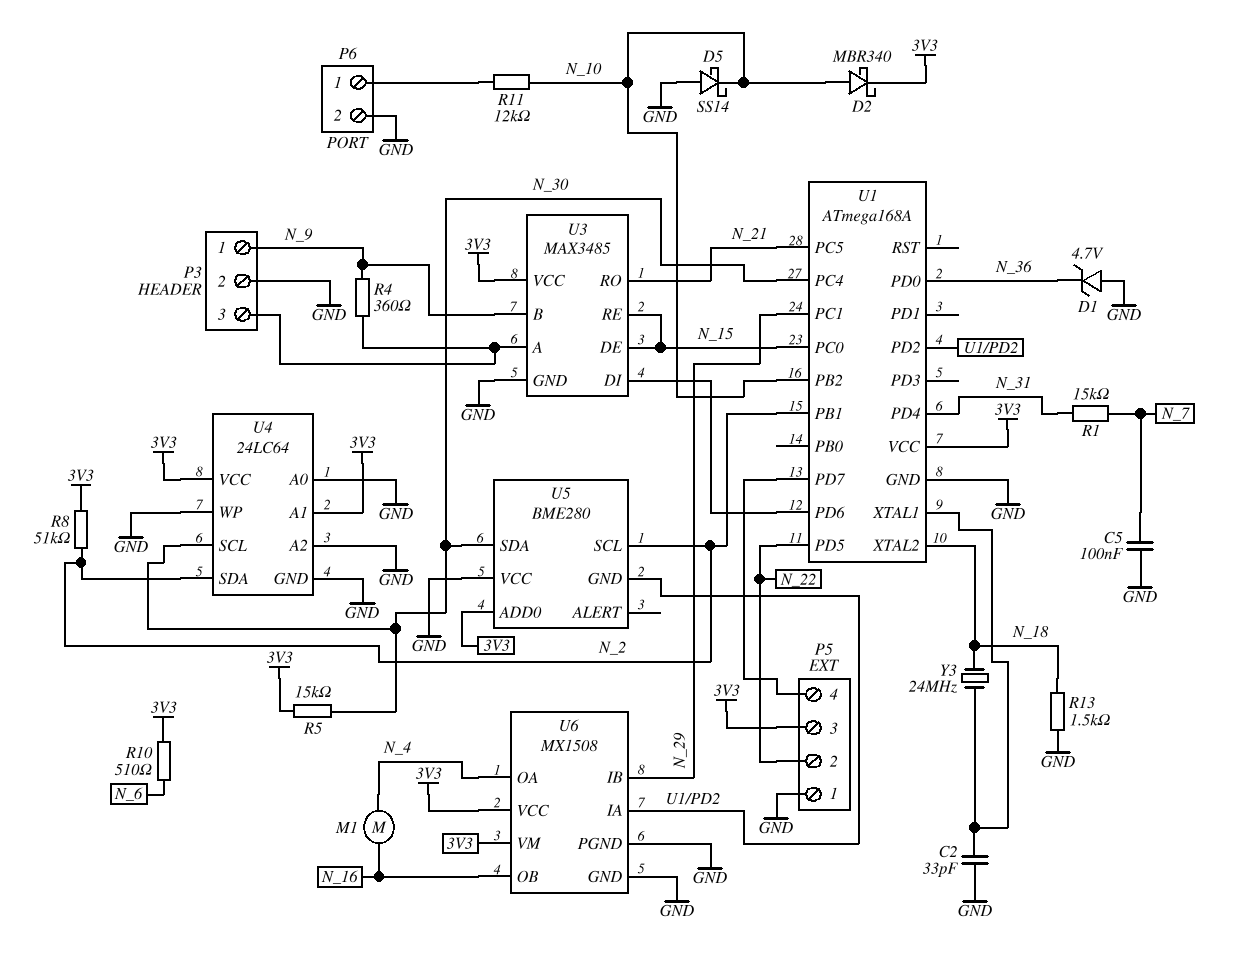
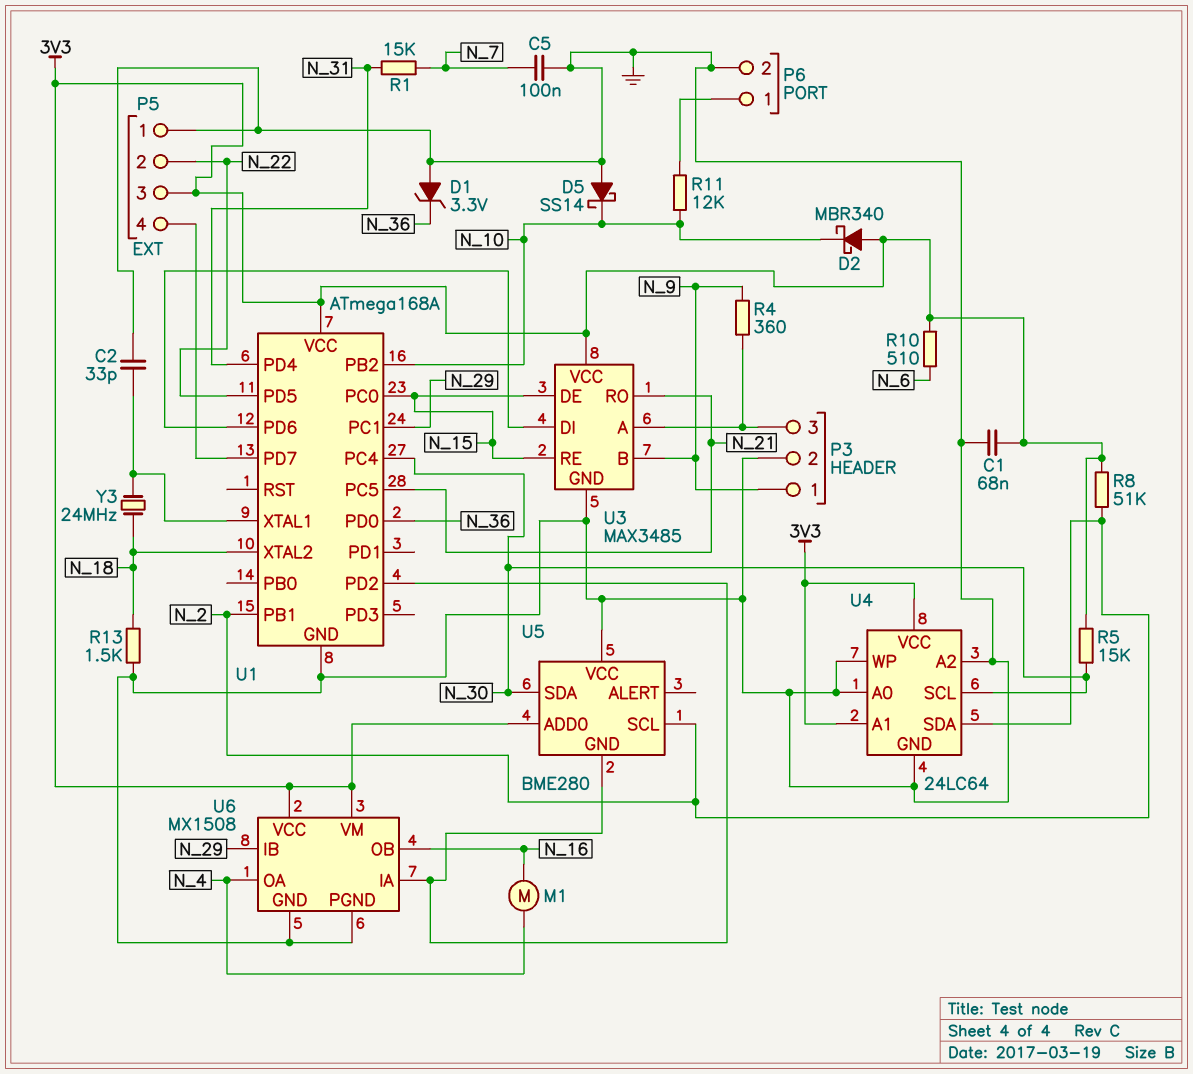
C1: none -> 68nF (3V3, GND)
D1: zener 4.7V (A GND, K N_36) -> zener 3.3V (A GND, K N_36)
D2: schottky MBR340 (A N_10, K 3V3) -> schottky MBR340 (A 3V3, K N_10)

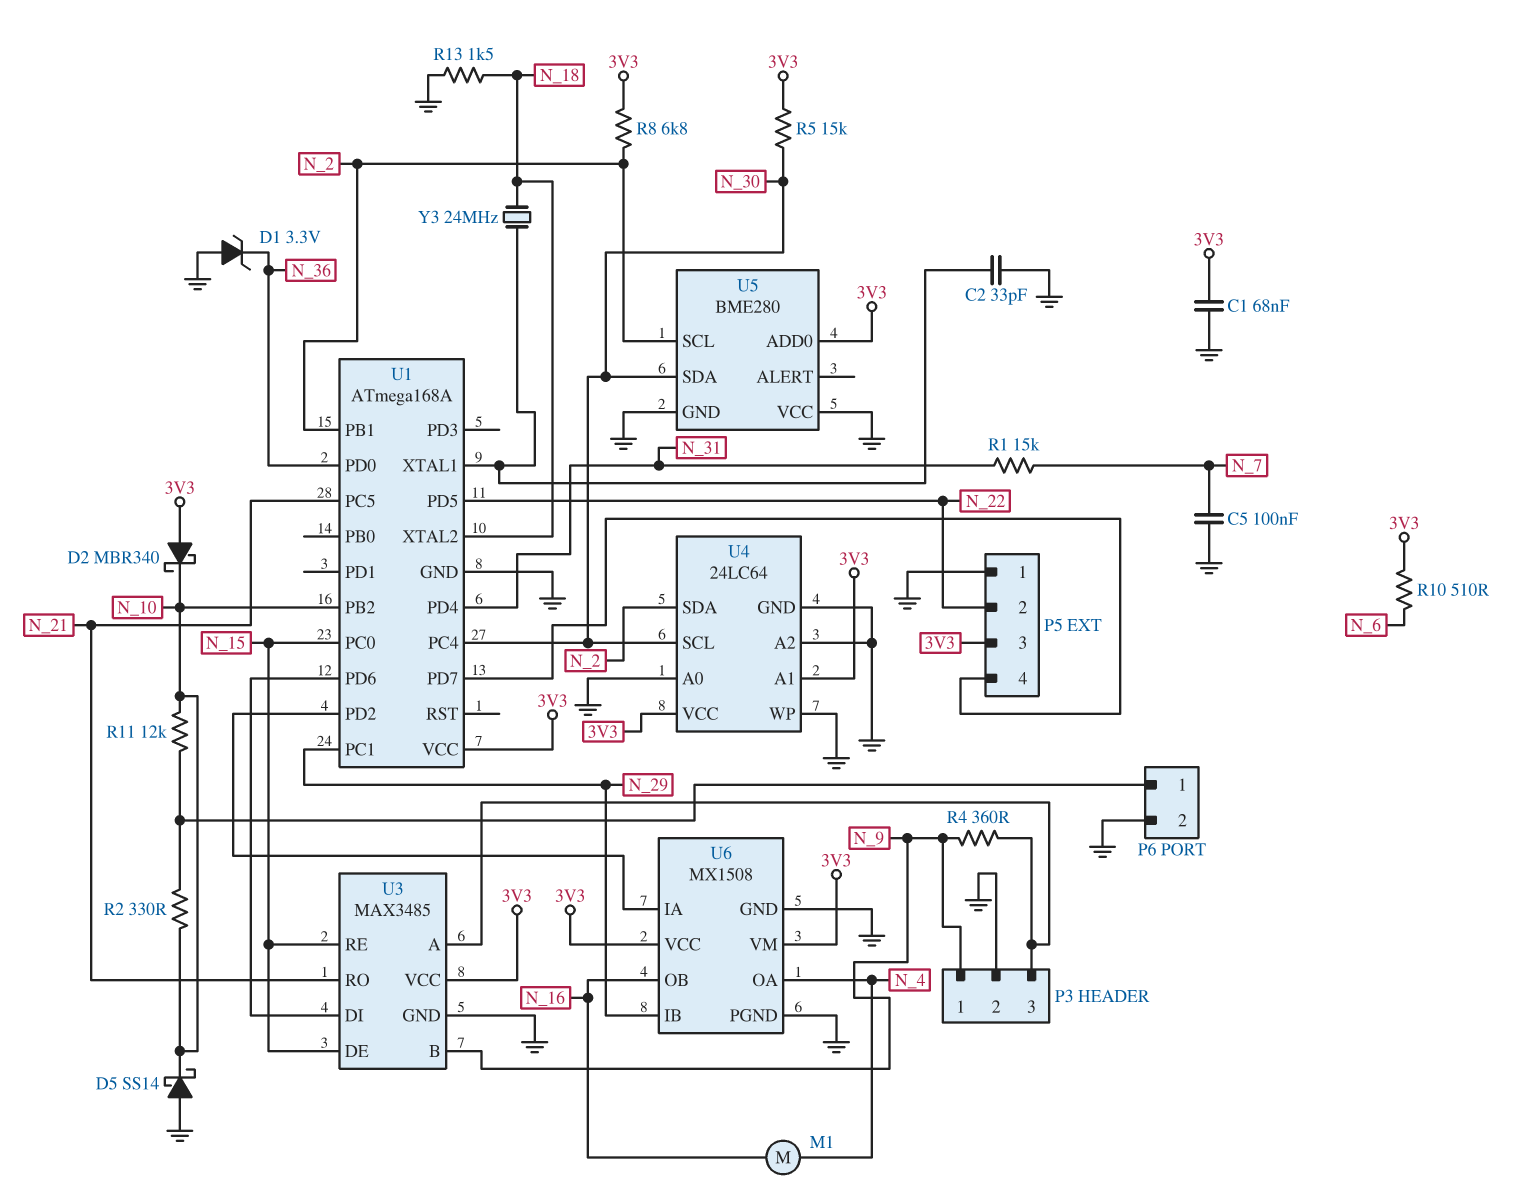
R2: none -> 330 (N_10, P6/1)
R8: 51k (3V3, N_2) -> 6.8k (3V3, N_2)
U5 pin GND: U1/PD2 -> GND

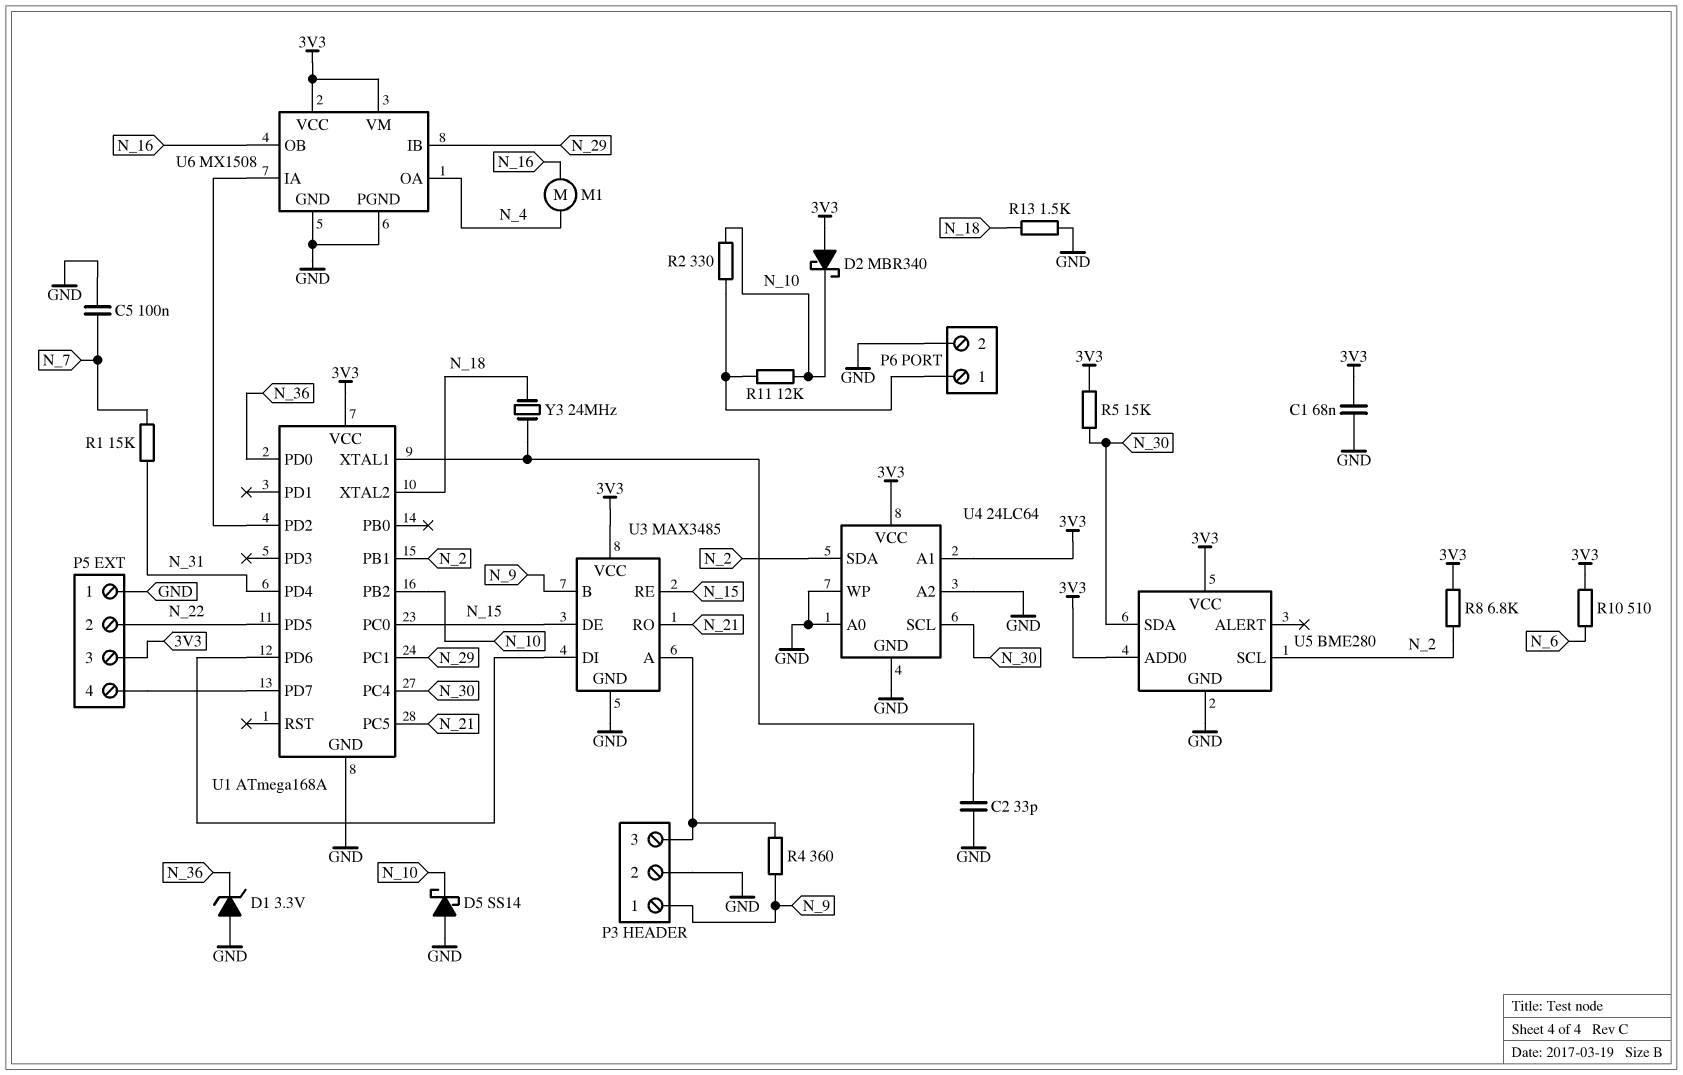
U5 pin VCC: GND -> 3V3

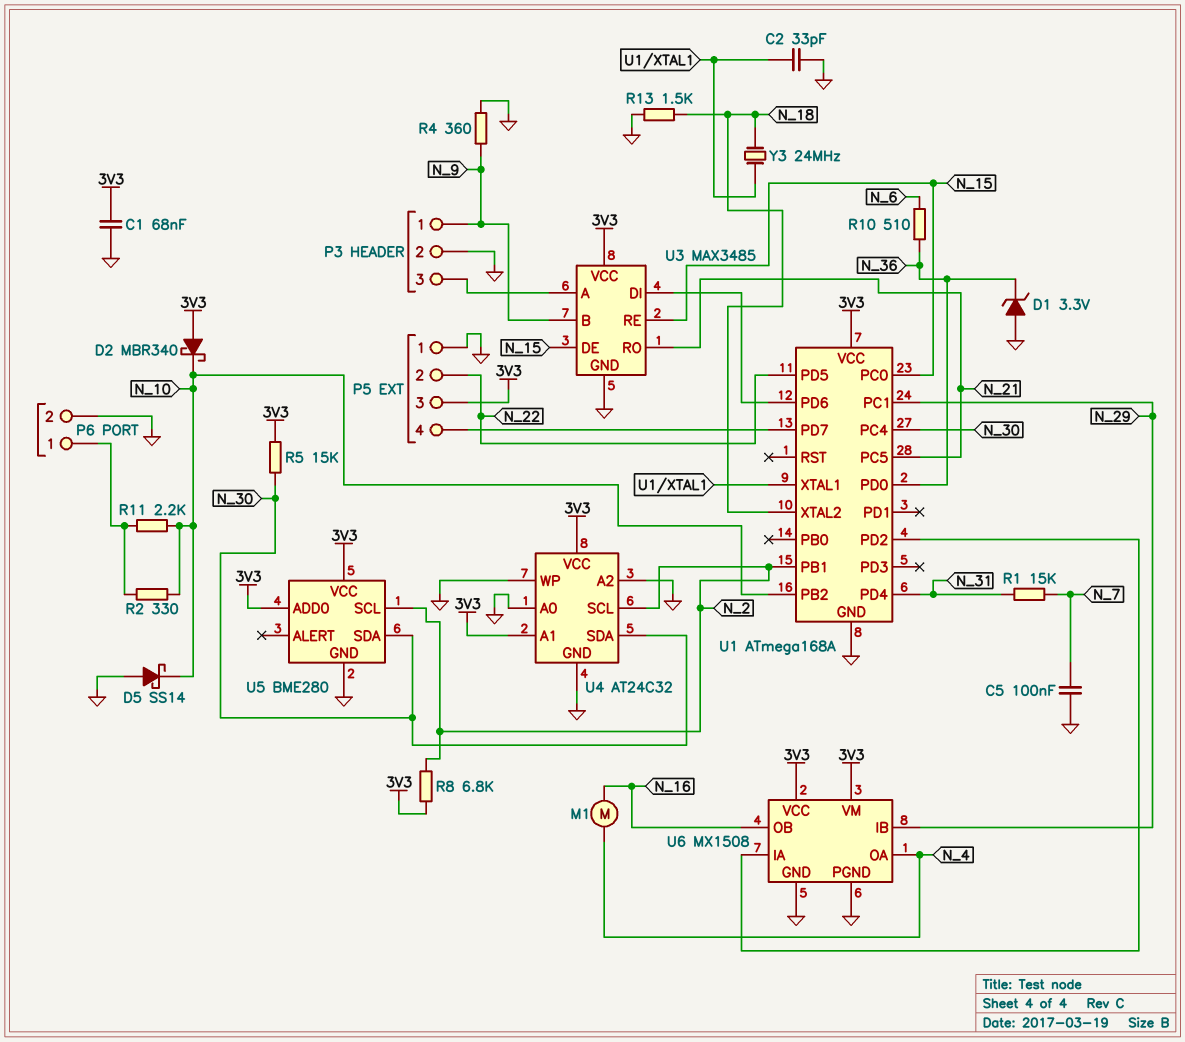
R4: 360 (N_9, P3/3) -> 360 (GND, N_9)
R10: 510 (3V3, N_6) -> 510 (N_6, N_36)
R11: 12k (N_10, P6/1) -> 2.2k (N_10, P6/1)
U4: 24LC64 -> AT24C32
U4 pin SCL: N_30 -> N_2
U4 pin SDA: N_2 -> N_30

